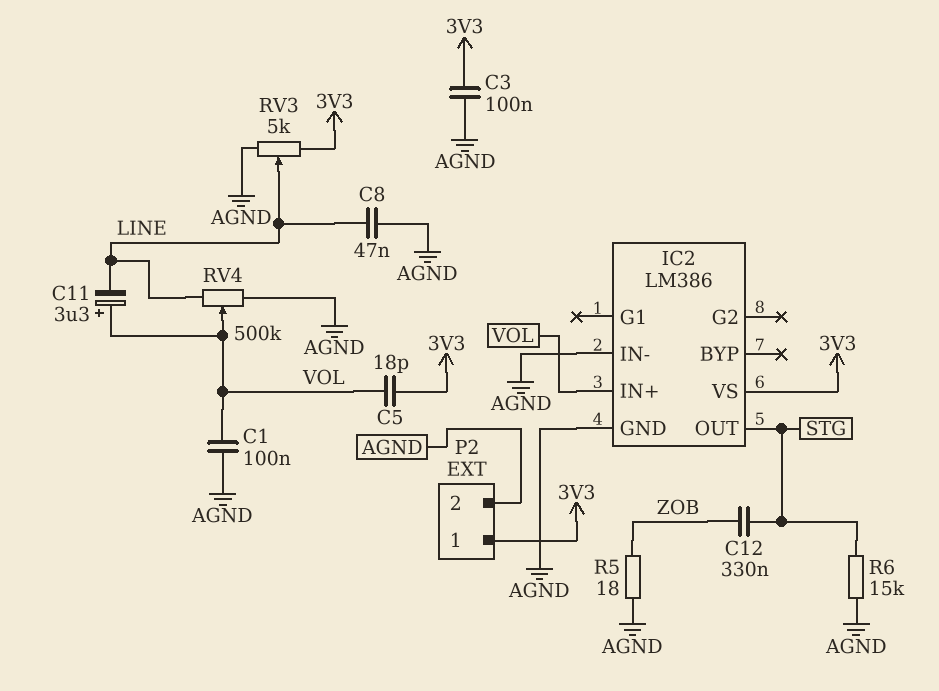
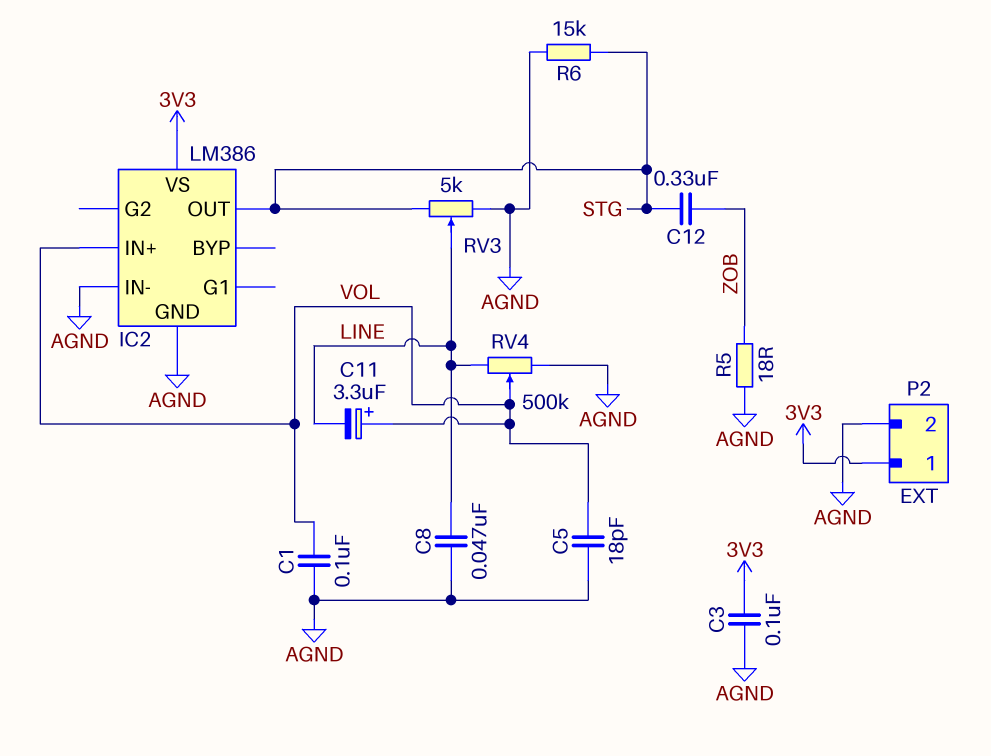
C5: 18pF (3V3, VOL) -> 18pF (AGND, VOL)
RV3: 5k (3V3, AGND, wiper LINE) -> 5k (AGND, STG, wiper LINE)

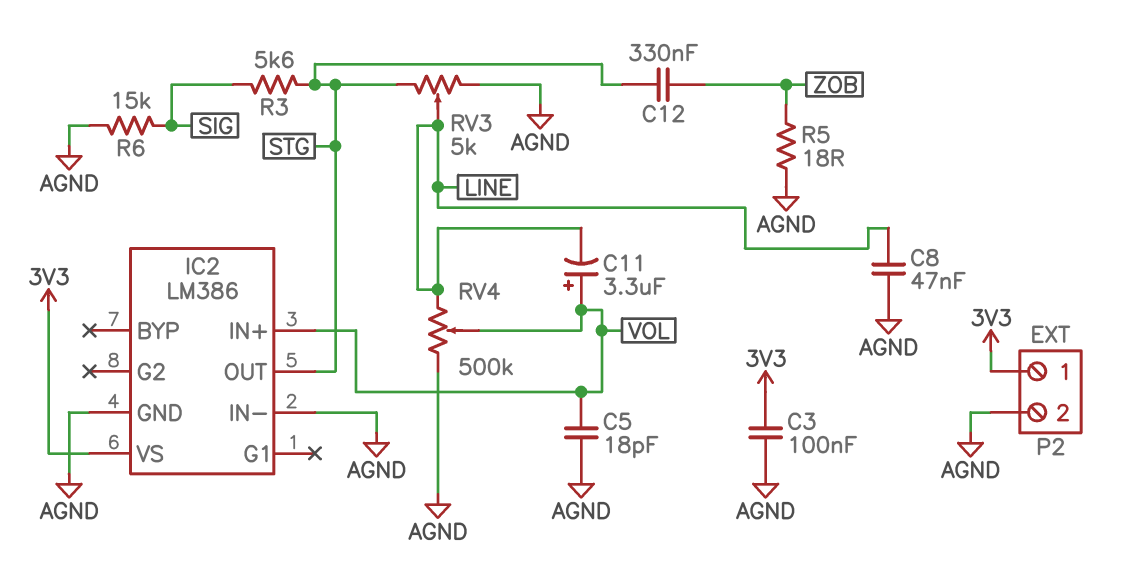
C1: 100nF (AGND, VOL) -> none
R3: none -> 5.6k (SIG, STG)
R6: 15k (AGND, STG) -> 15k (AGND, SIG)

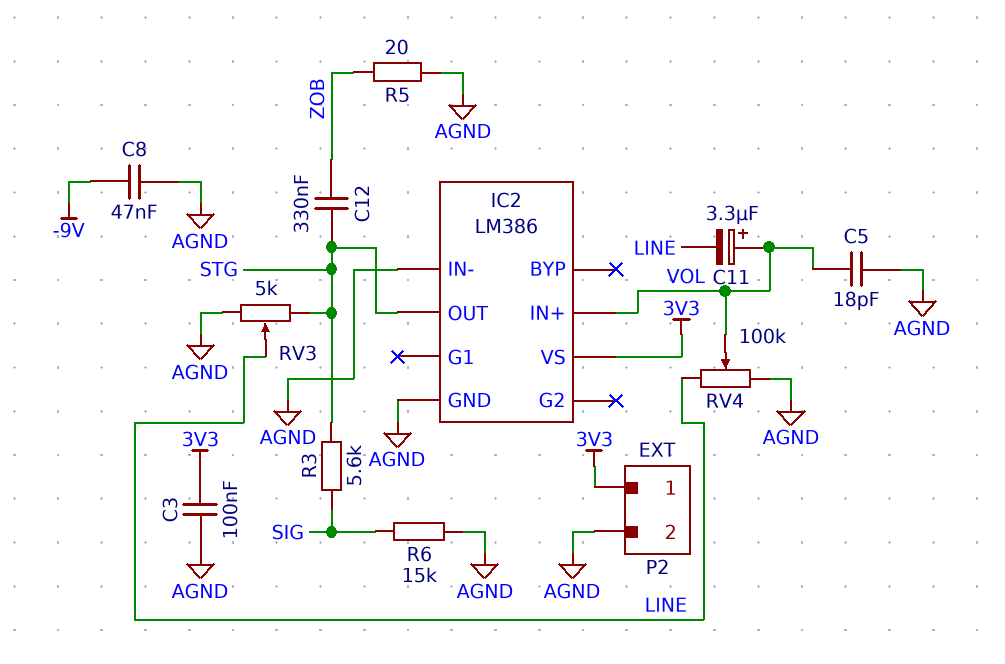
C8: 47nF (AGND, LINE) -> 47nF (-9V, AGND)
R5: 18 (AGND, ZOB) -> 20 (AGND, ZOB)
RV4: 500k (AGND, LINE, wiper VOL) -> 100k (AGND, LINE, wiper VOL)

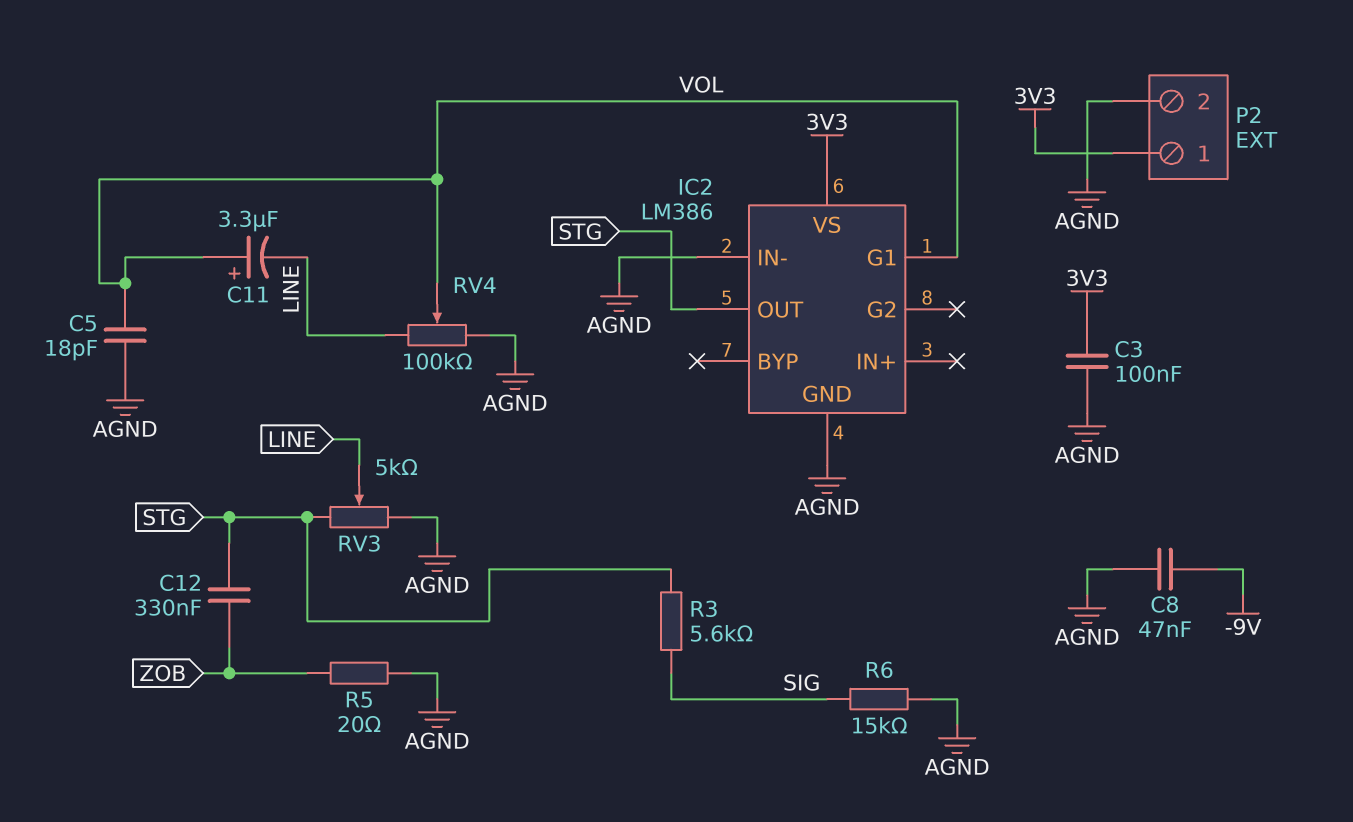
IC2 pin G1: none -> VOL
IC2 pin IN+: VOL -> none

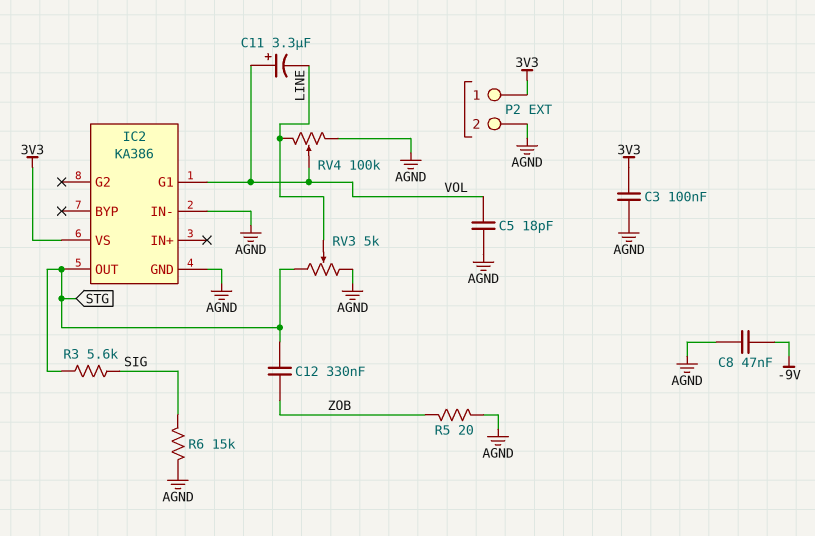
IC2: LM386 -> KA386

